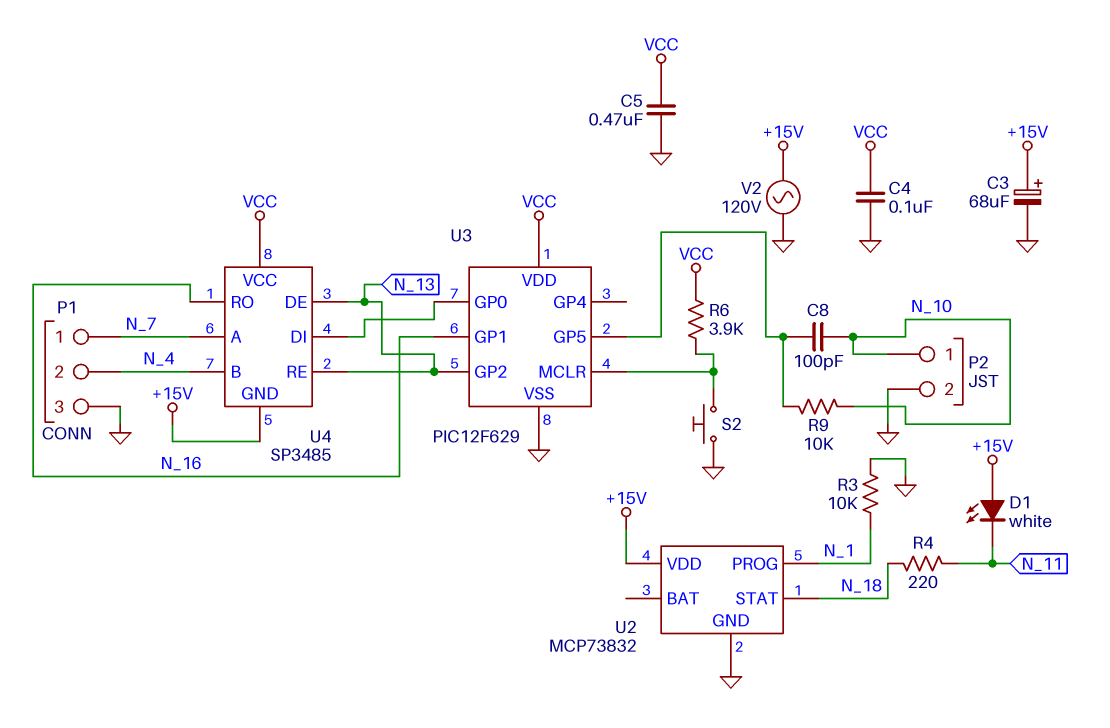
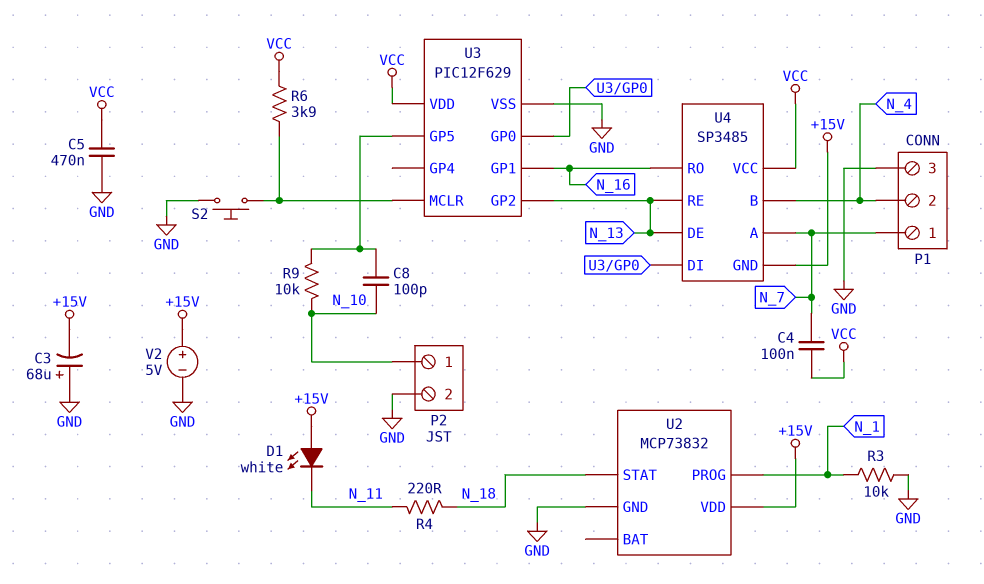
C3: 68uF (plus +15V, minus GND) -> 68uF (plus GND, minus +15V)
C4: 100nF (GND, VCC) -> 100nF (N_7, VCC)
V2: AC 120V (+15V, GND) -> 5V (plus +15V, minus GND)

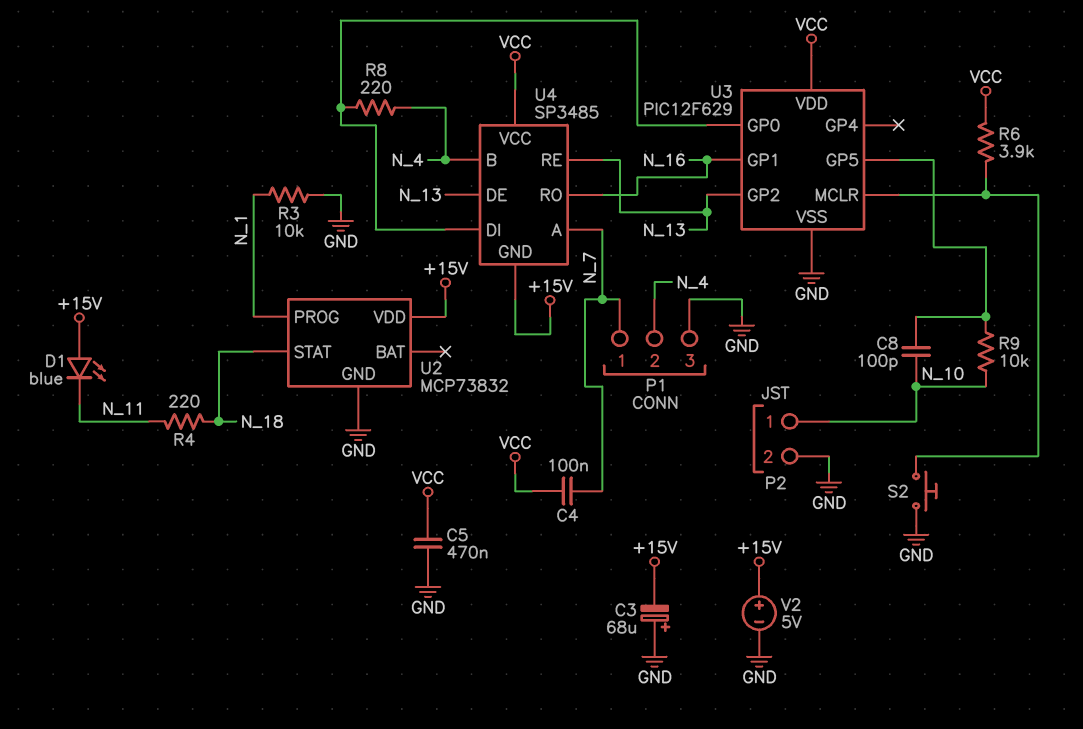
D1: LED white (A +15V, K N_11) -> LED blue (A +15V, K N_11)
R8: none -> 220 (N_4, U3/GP0)

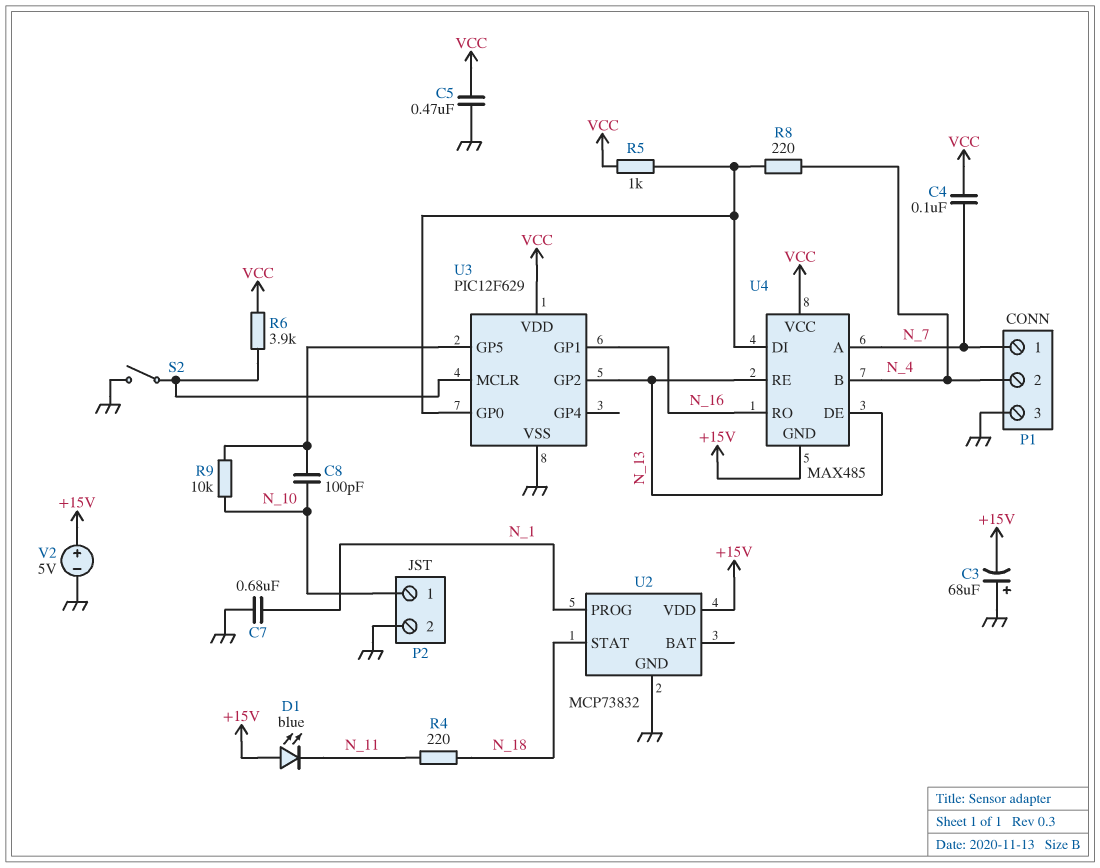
C7: none -> 680nF (GND, N_1)
R3: 10k (GND, N_1) -> none
R5: none -> 1k (U3/GP0, VCC)
S2: button (GND, U3/MCLR) -> switch (GND, U3/MCLR)
U4: SP3485 -> MAX485

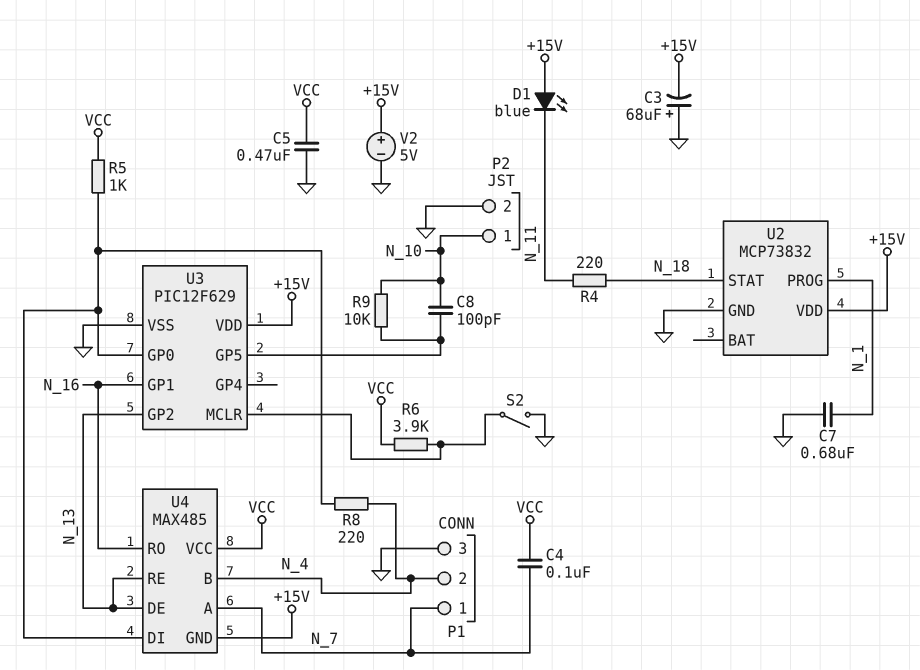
U3 pin VDD: VCC -> +15V

